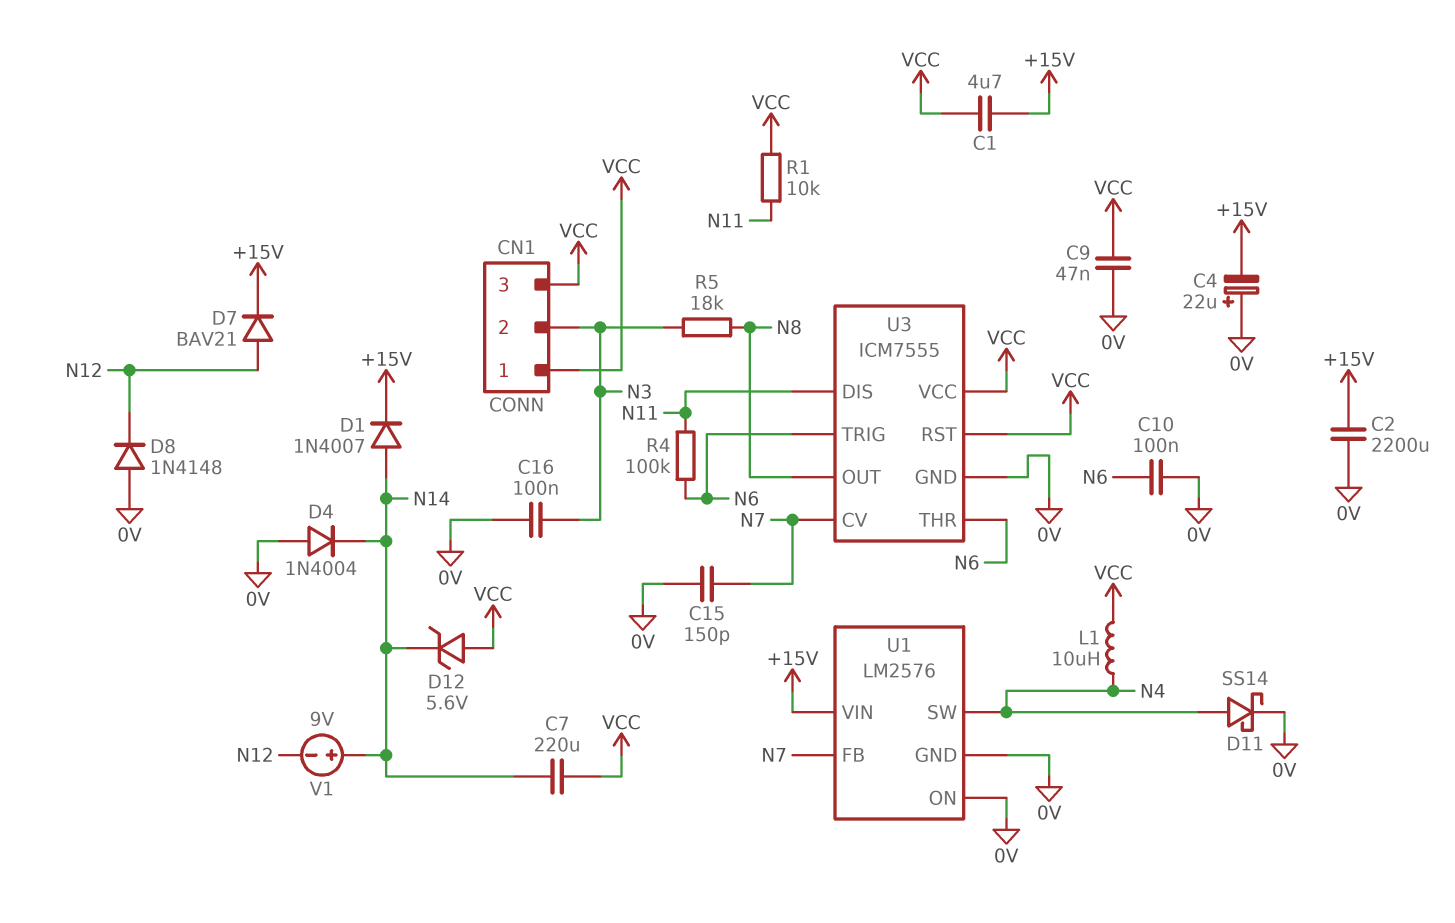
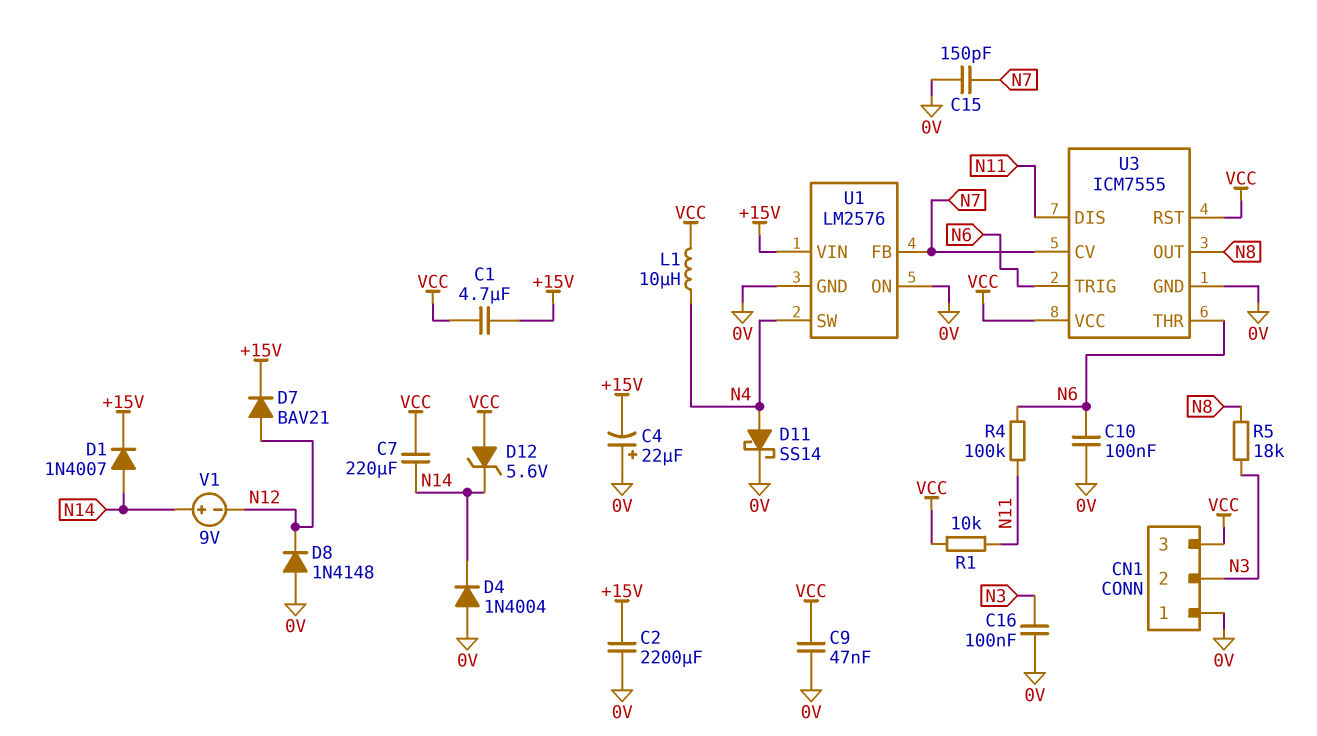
CN1 pin 1: VCC -> 0V

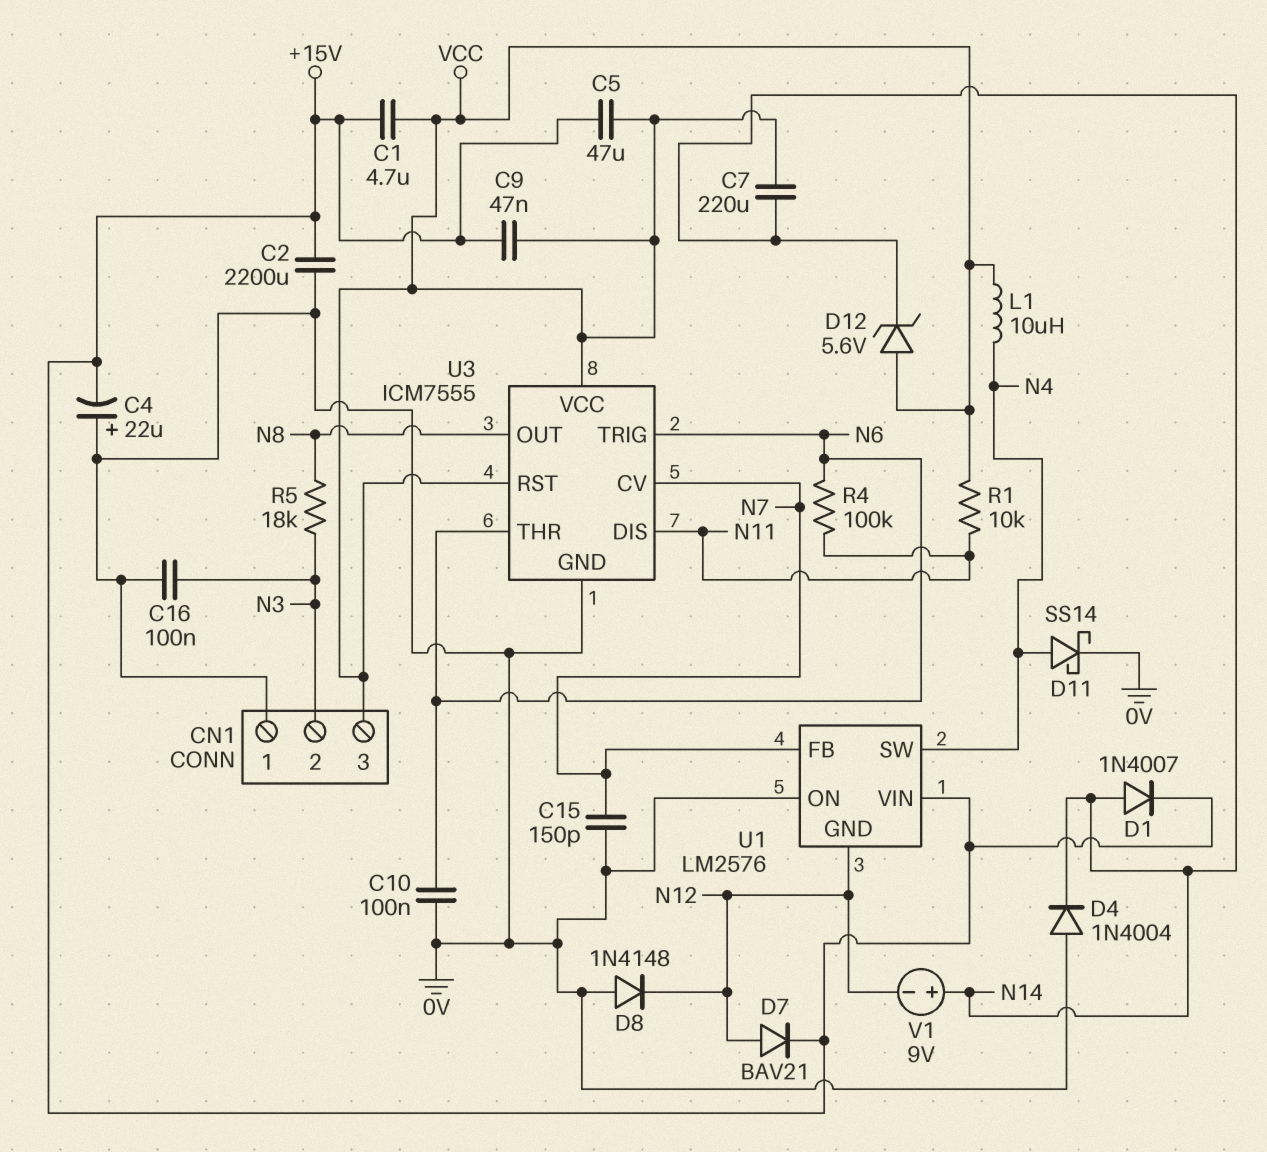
C5: none -> 47uF (+15V, VCC)
C9: 47nF (0V, VCC) -> 47nF (+15V, VCC)
U1 pin GND: 0V -> N12

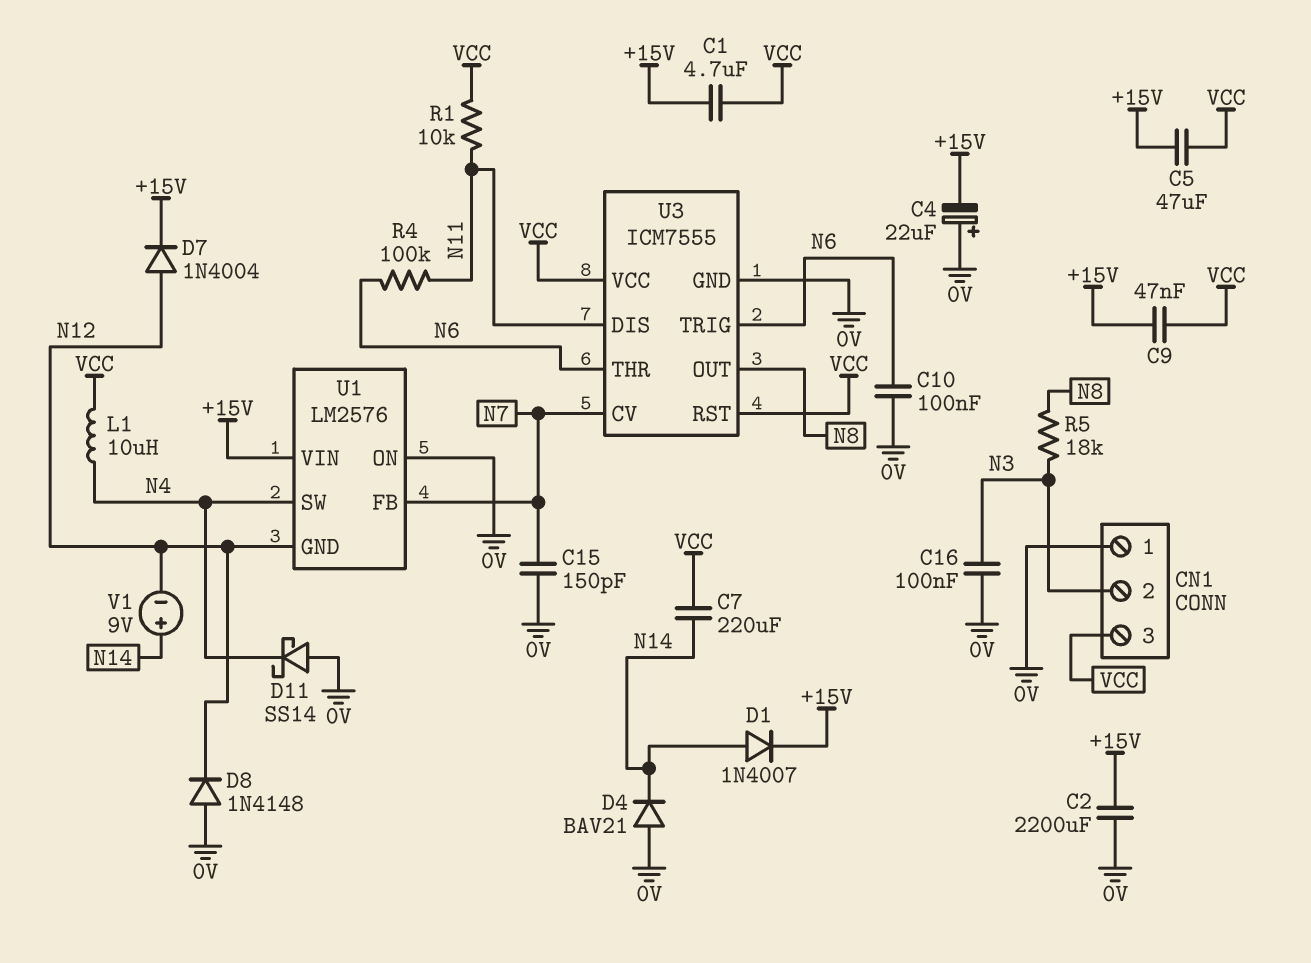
D4: diode 1N4004 (A 0V, K N14) -> diode BAV21 (A 0V, K N14)
D7: diode BAV21 (A N12, K +15V) -> diode 1N4004 (A N12, K +15V)
D11: schottky SS14 (A N4, K 0V) -> schottky SS14 (A 0V, K N4)
D12: zener 5.6V (A VCC, K N14) -> none

